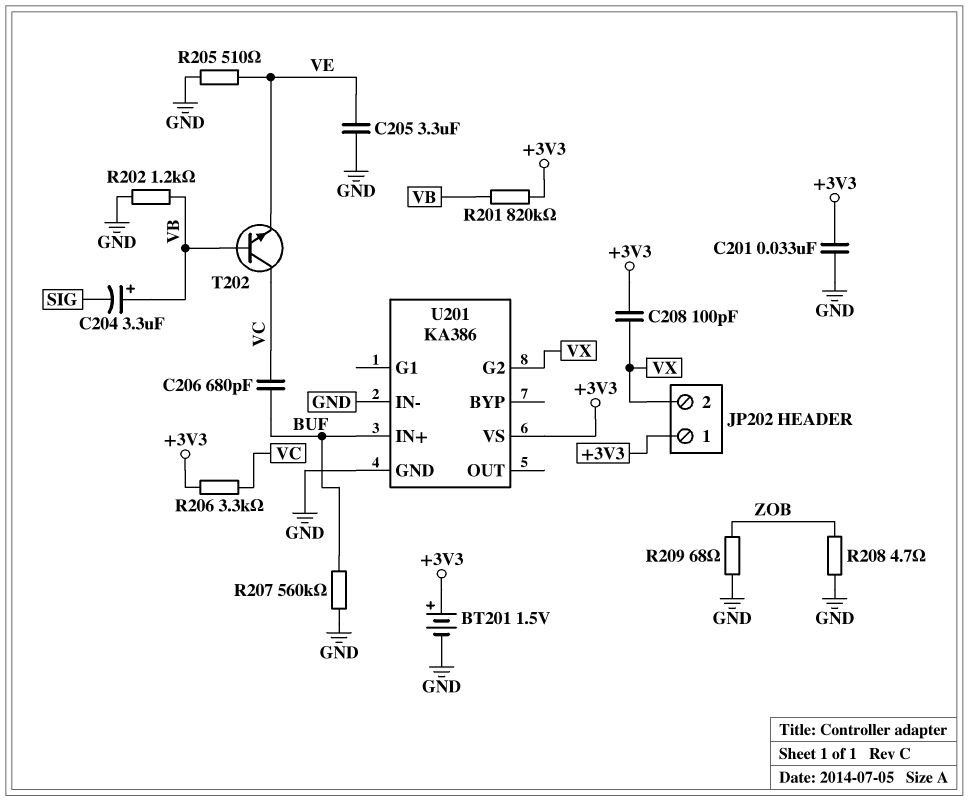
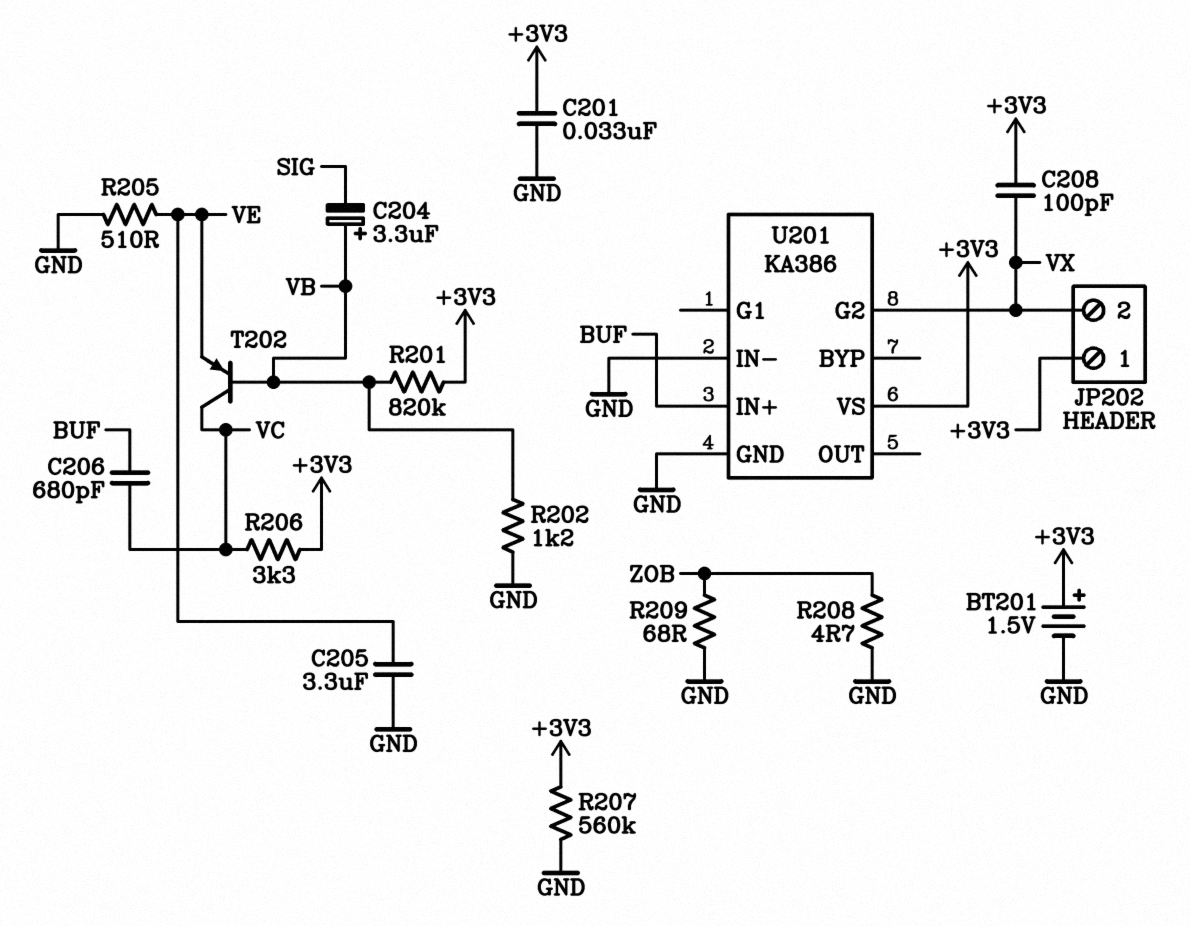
R207: 560k (BUF, GND) -> 560k (+3V3, GND)
T202: NPN (B VB, C VC, E VE) -> PNP (B VB, C VC, E VE)

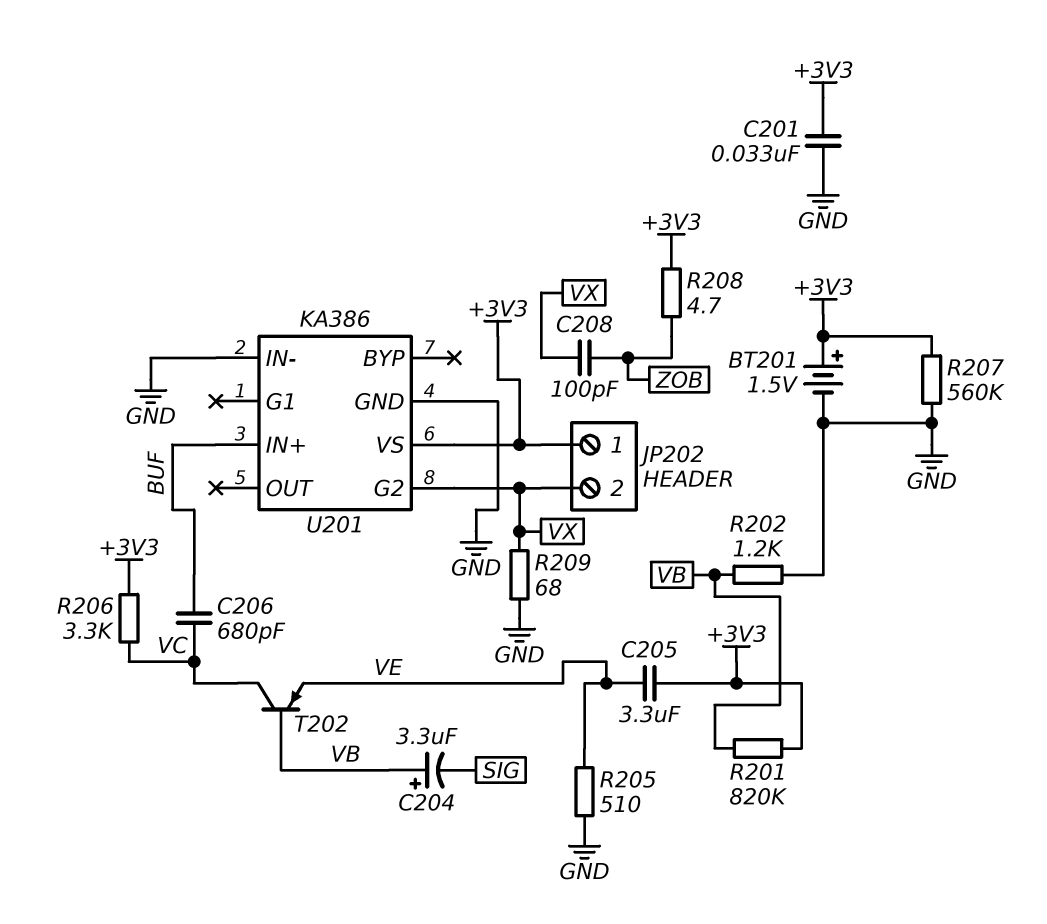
C205: 3.3uF (GND, VE) -> 3.3uF (+3V3, VE)
C208: 100pF (+3V3, VX) -> 100pF (VX, ZOB)
R208: 4.7 (GND, ZOB) -> 4.7 (+3V3, ZOB)
R209: 68 (GND, ZOB) -> 68 (GND, VX)

